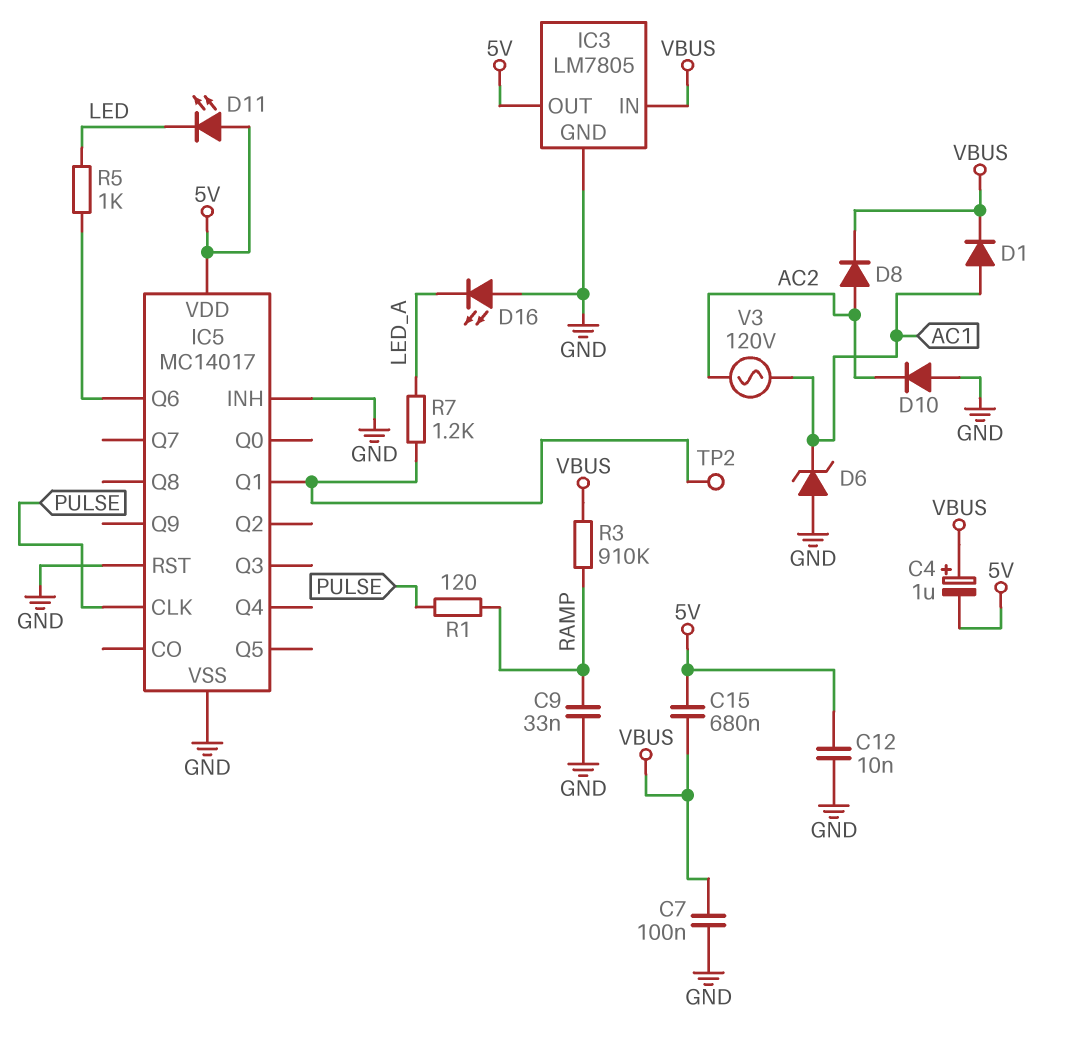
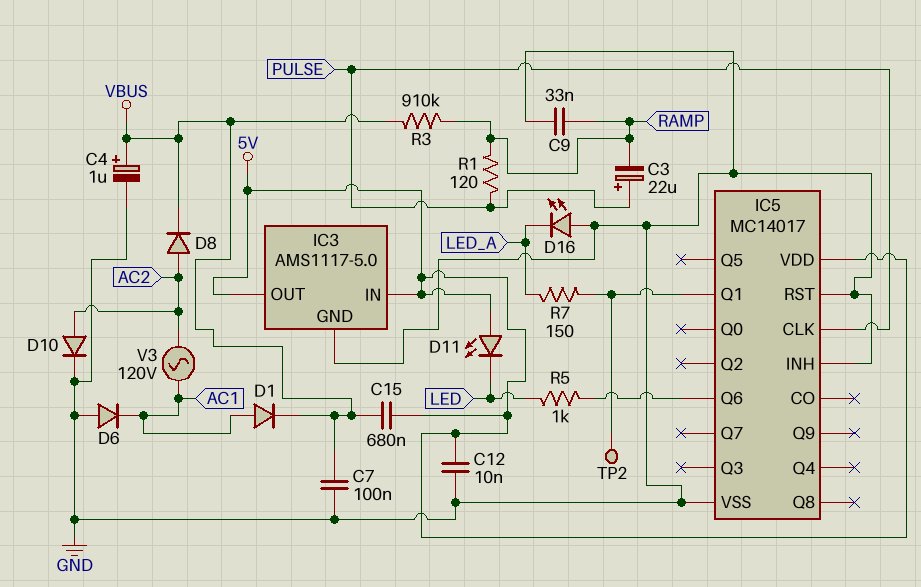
C3: none -> 22uF (plus PULSE, minus RAMP)
C4: 1uF (plus VBUS, minus 5V) -> 1uF (plus VBUS, minus GND)
D6: zener (A GND, K AC1) -> diode (A GND, K AC1)
D10: diode (A GND, K AC2) -> diode (A AC2, K GND)
IC3: LM7805 -> AMS1117-5.0
IC3 pin IN: VBUS -> 5V
R7: 1.2k (IC5/Q1, LED_A) -> 150 (IC5/Q1, LED_A)

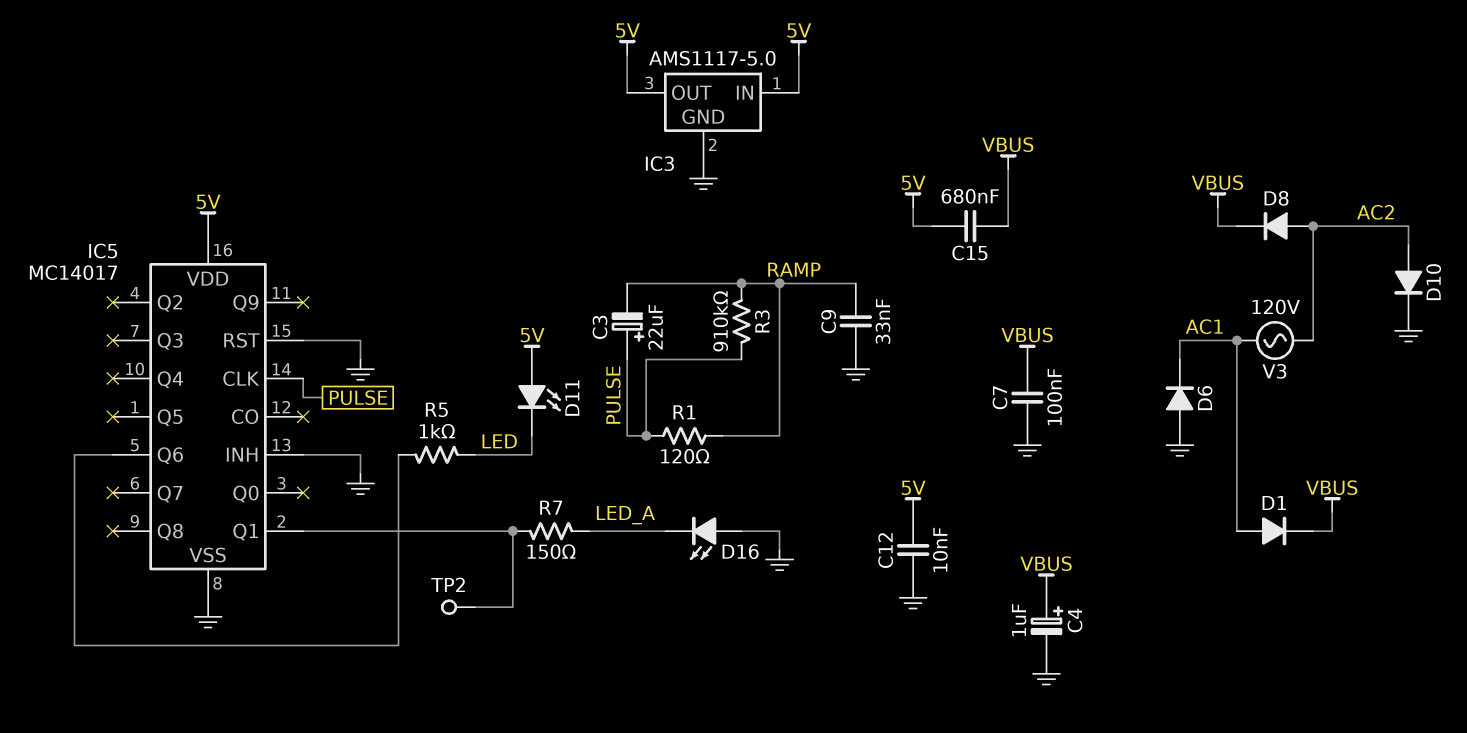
R3: 910k (RAMP, VBUS) -> 910k (PULSE, RAMP)

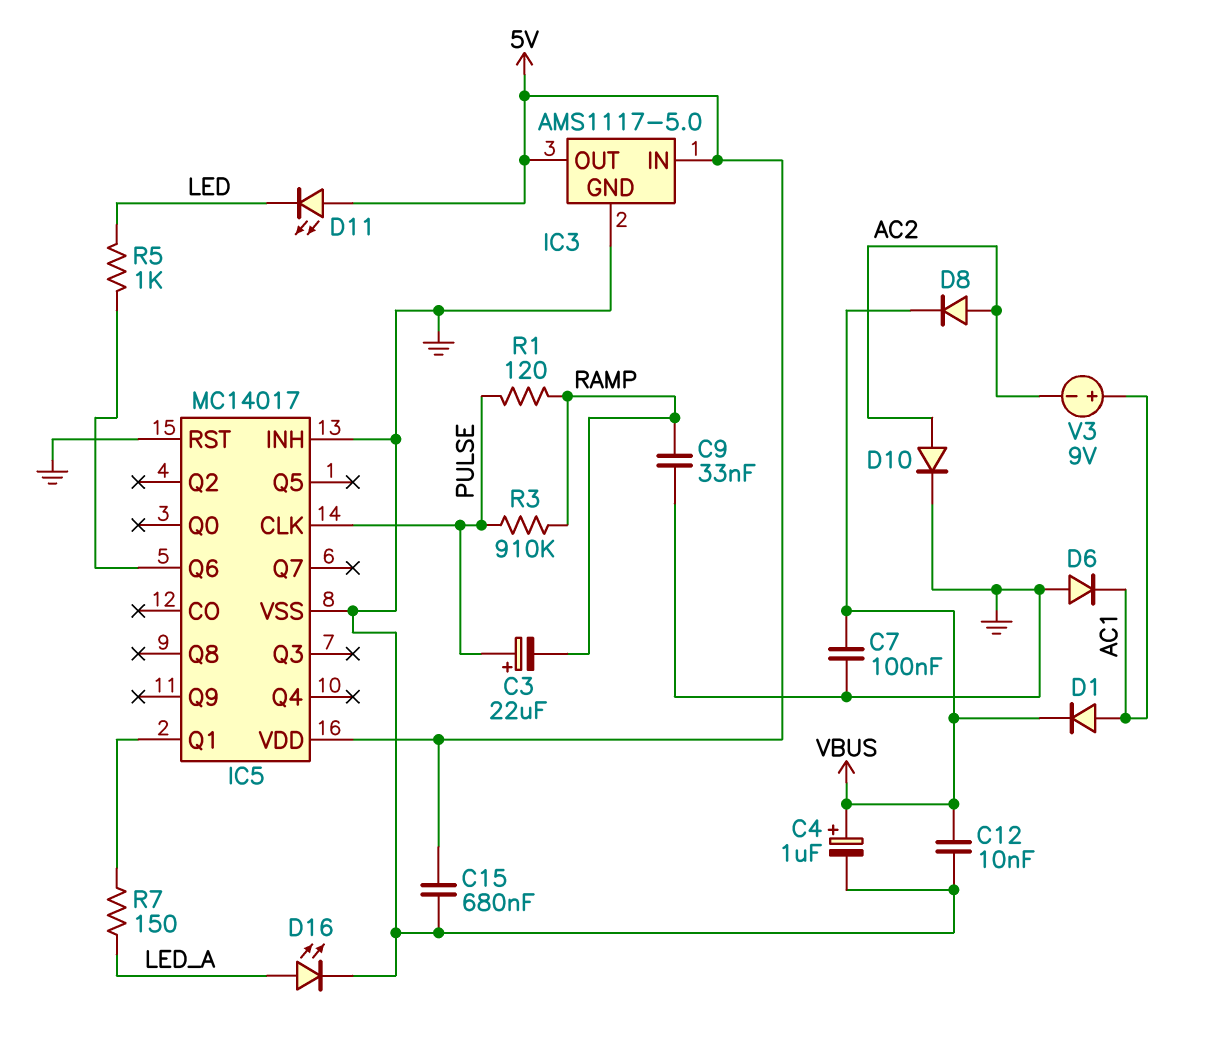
C12: 10nF (5V, GND) -> 10nF (GND, VBUS)
C15: 680nF (5V, VBUS) -> 680nF (5V, GND)
D16: LED (A GND, K LED_A) -> LED (A LED_A, K GND)
TP2: test point (IC5/Q1) -> none
V3: AC 120V (AC1, AC2) -> 9V (plus AC1, minus AC2)

